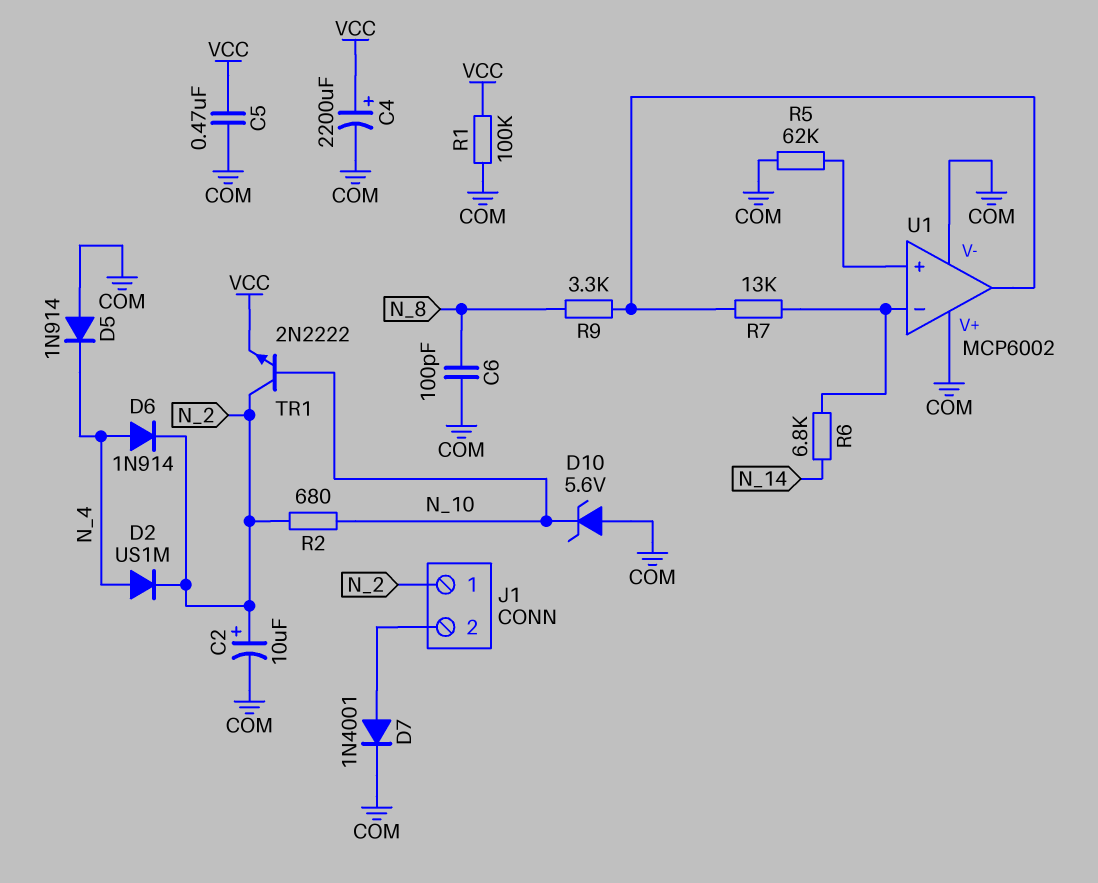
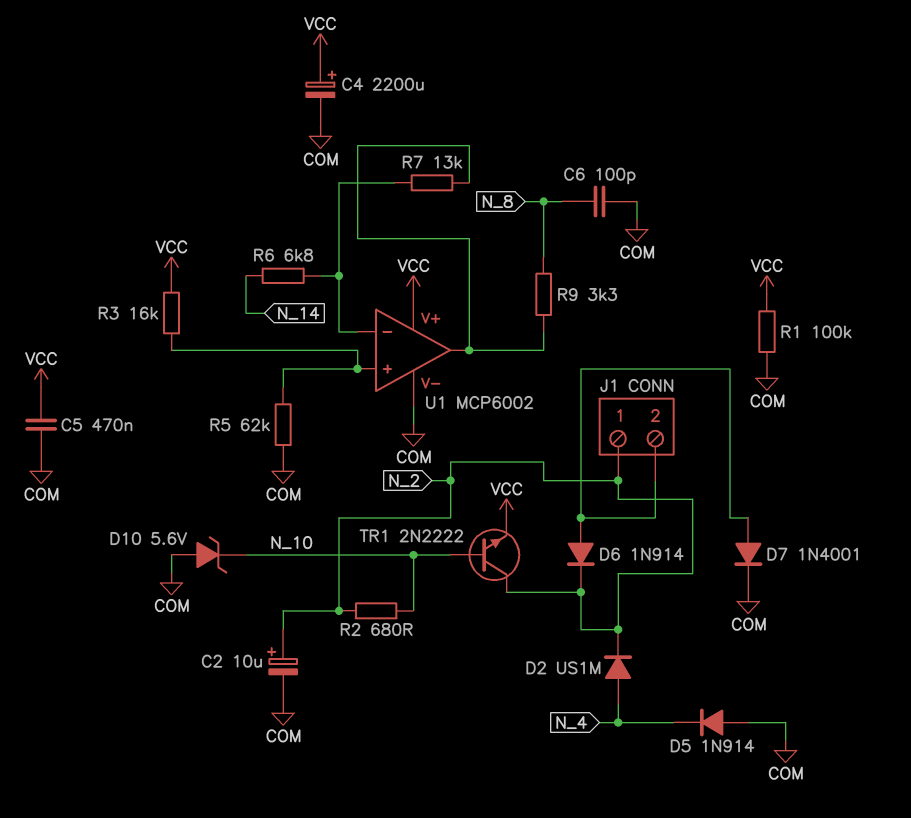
D6: diode 1N914 (A N_4, K N_2) -> diode 1N914 (A J1/2, K N_2)
R3: none -> 16k (U1/in+, VCC)
U1 pin V+: COM -> VCC

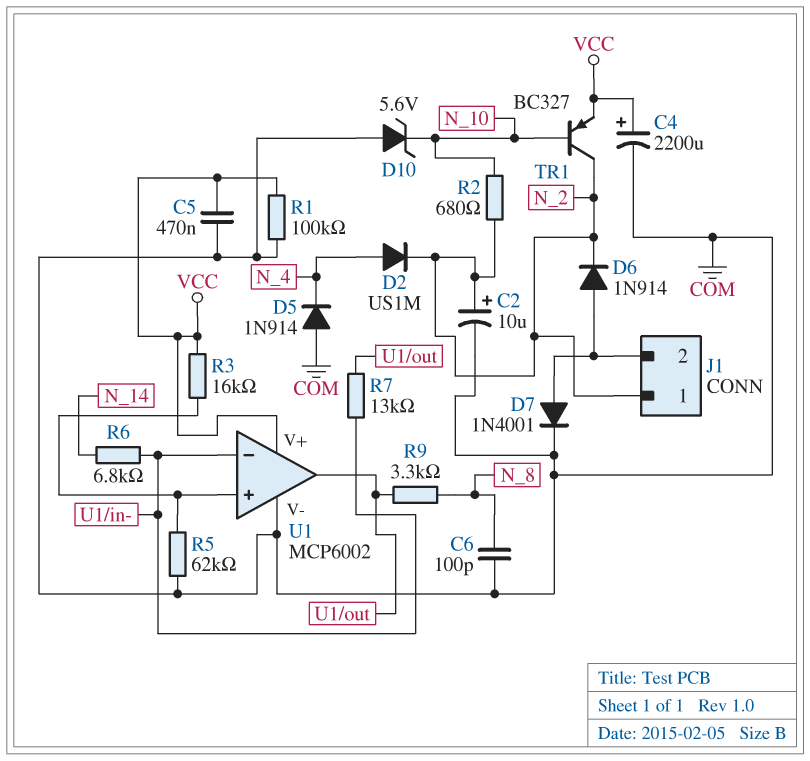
TR1: NPN 2N2222 (B N_10, C N_2, E VCC) -> PNP BC327 (B N_10, C N_2, E VCC)

